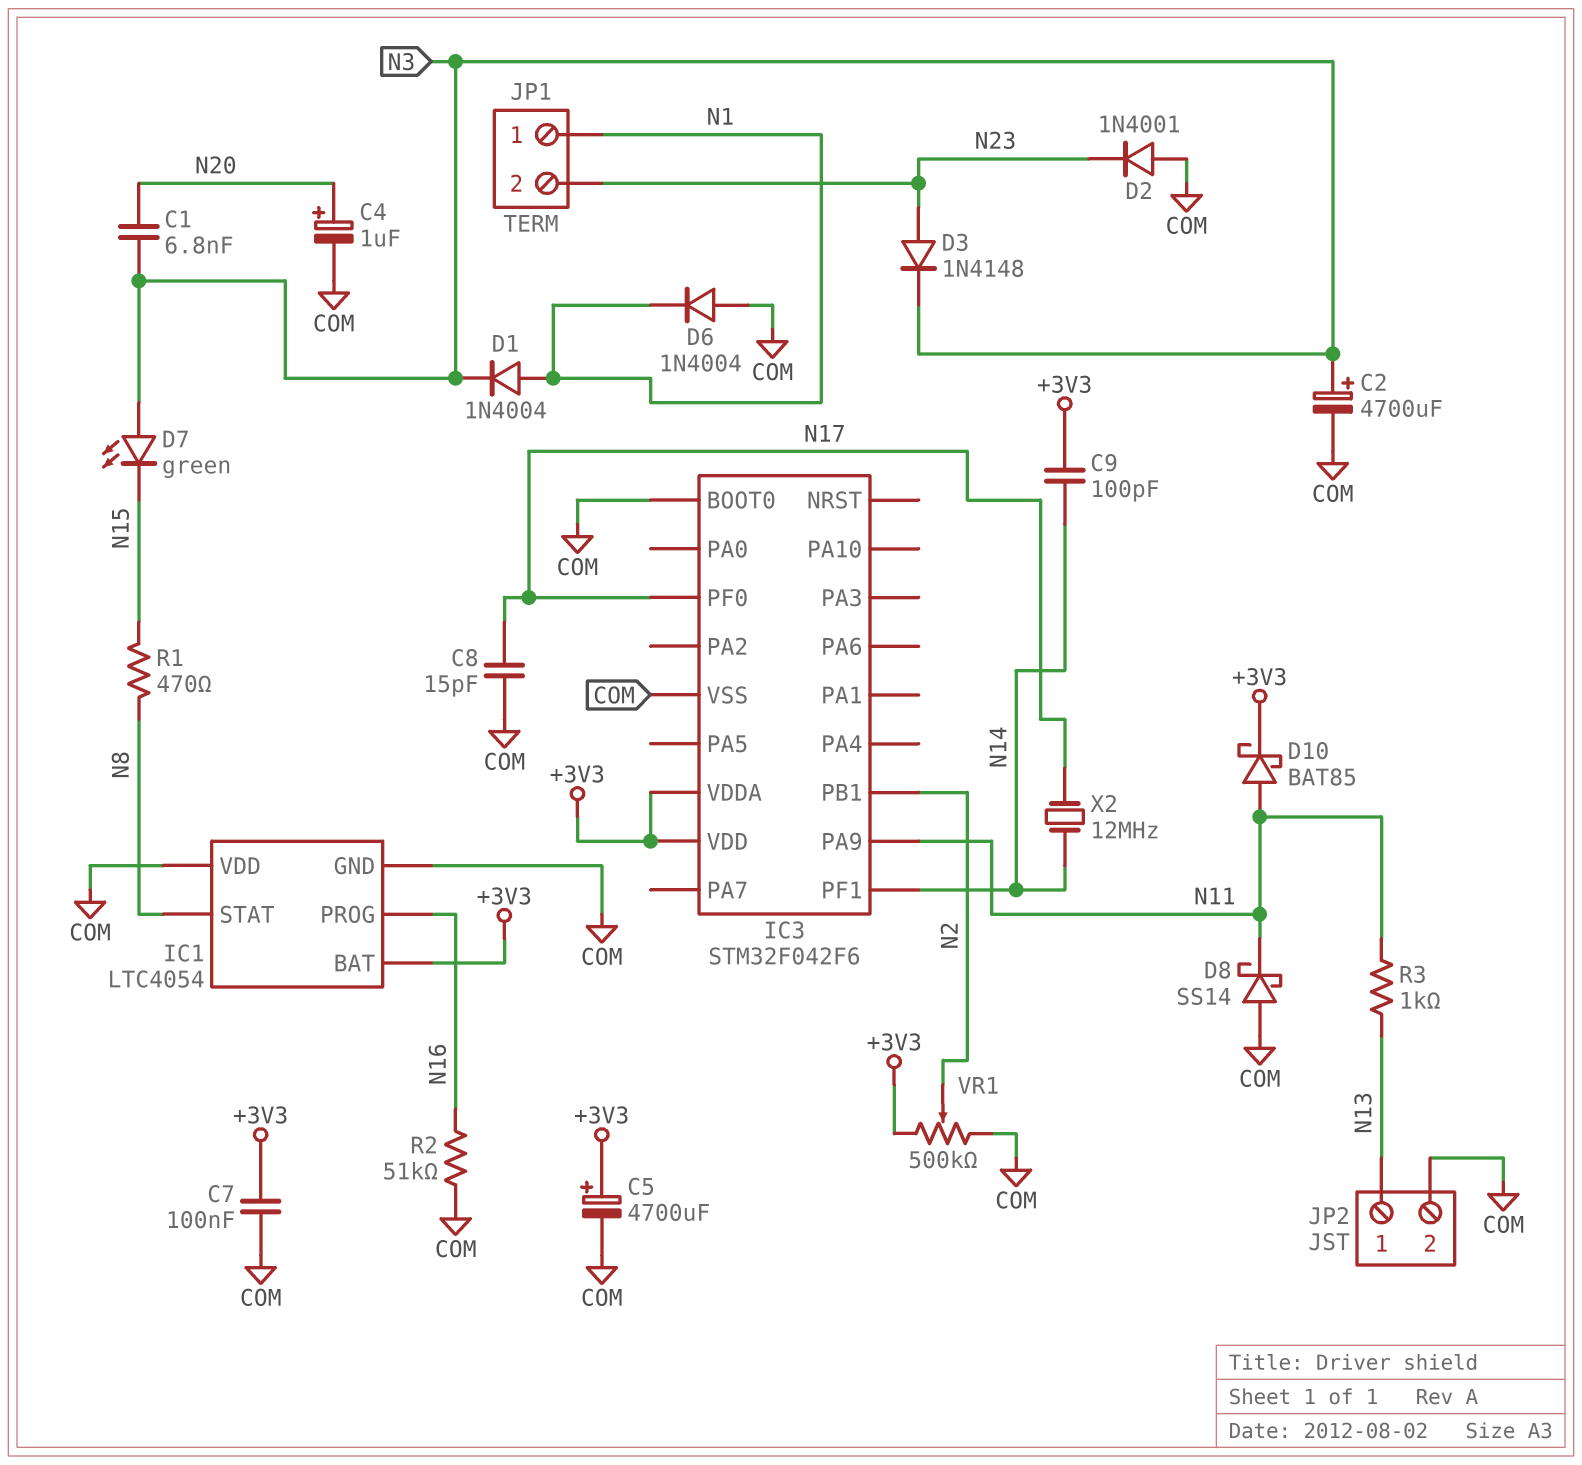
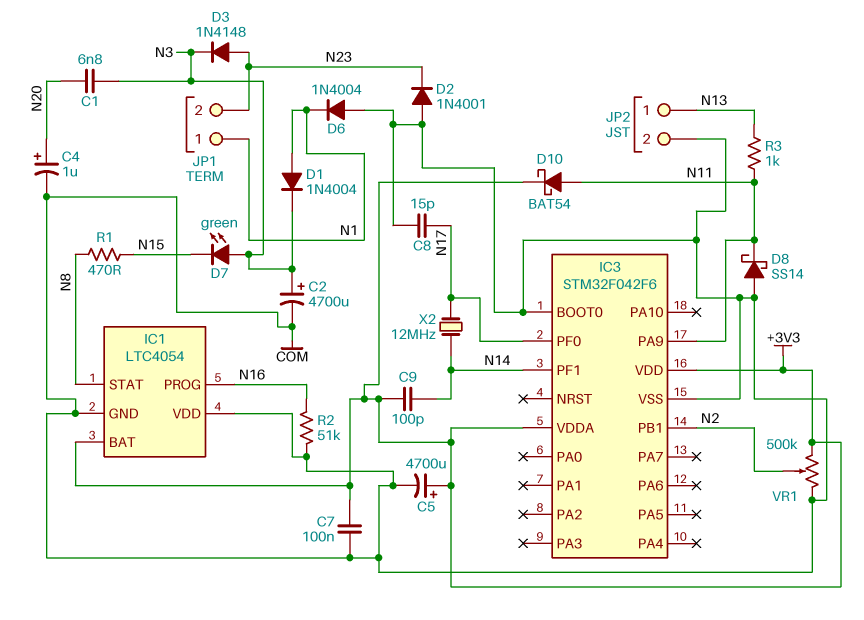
D10: schottky BAT85 (A N11, K +3V3) -> schottky BAT54 (A N11, K +3V3)

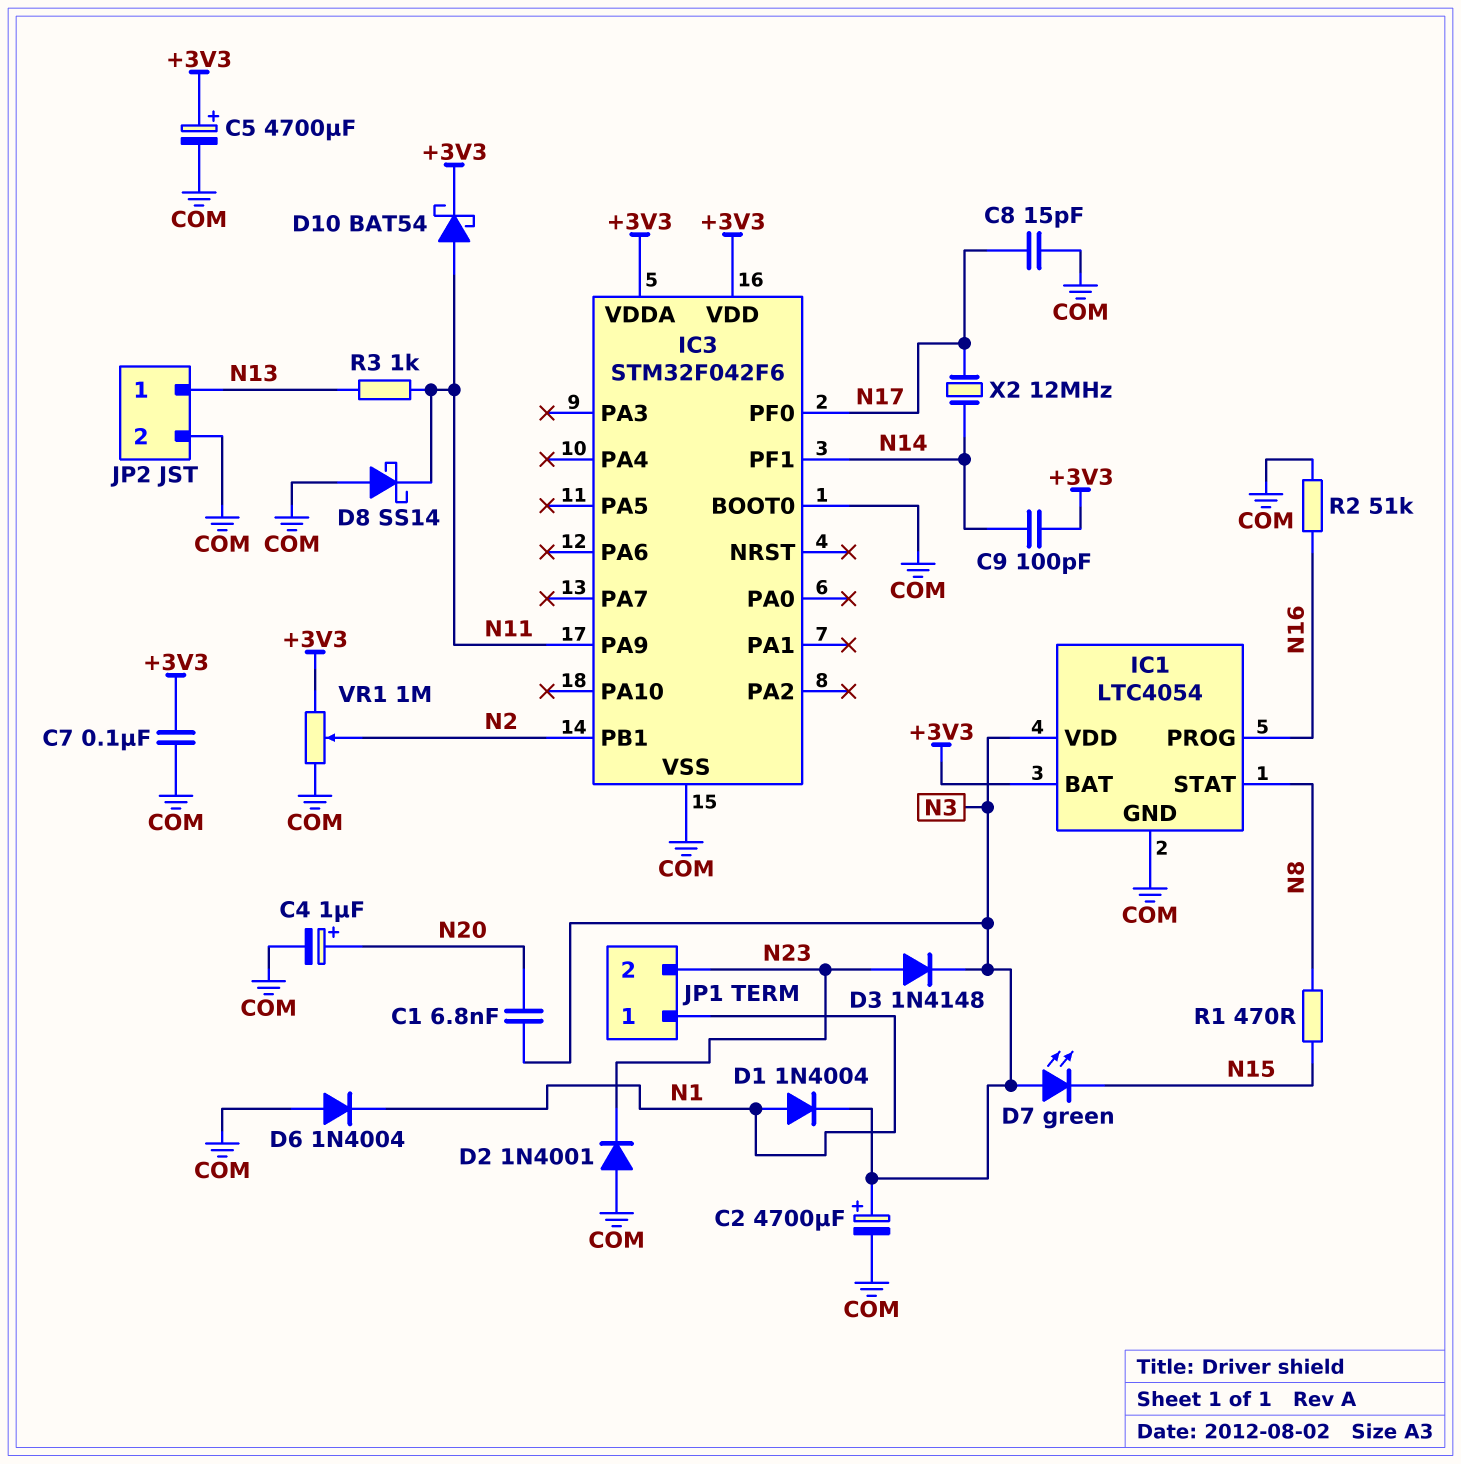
IC1 pin VDD: COM -> N3
VR1: 500k (+3V3, COM, wiper N2) -> 1M (+3V3, COM, wiper N2)

